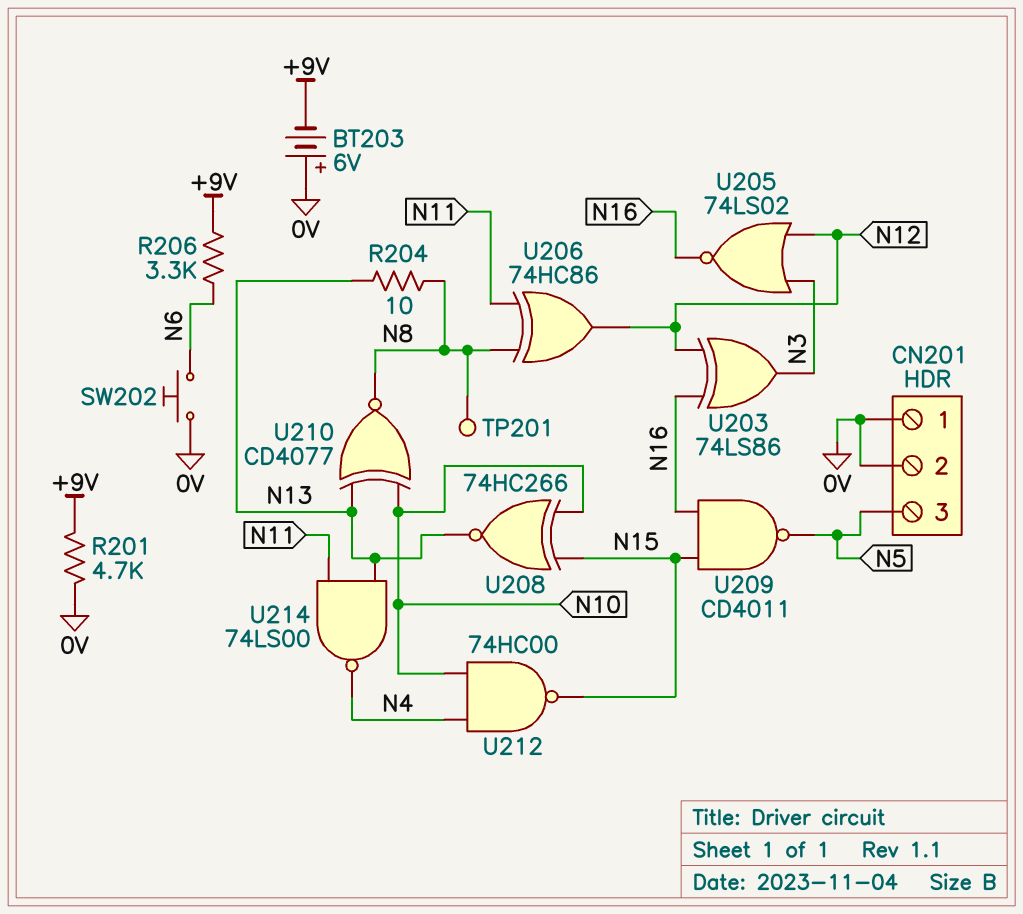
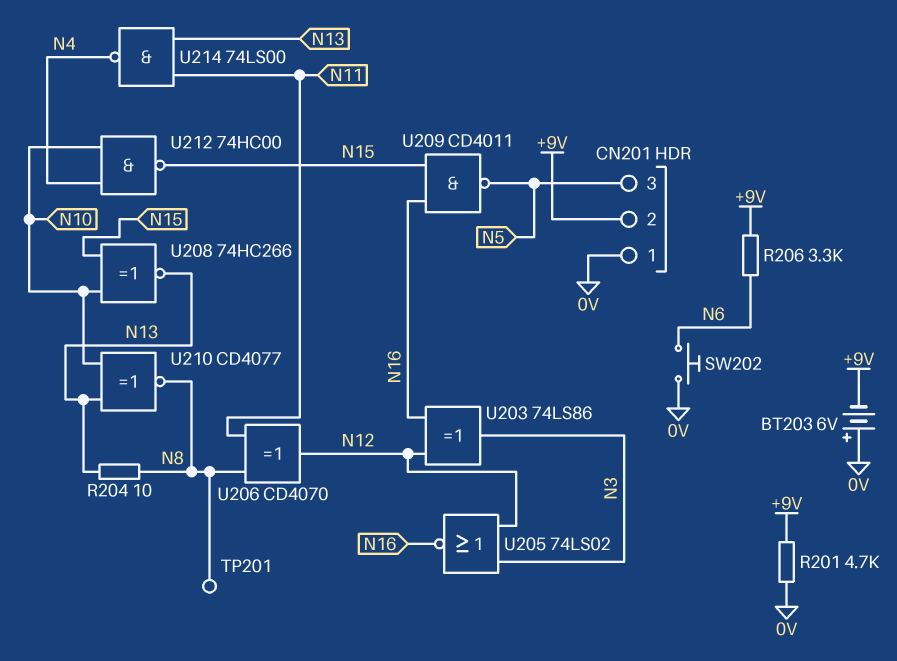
CN201 pin 2: 0V -> +9V
U206: XOR 74HC86 (in N8, in N11, out N12) -> XOR CD4070 (in N8, in N11, out N12)

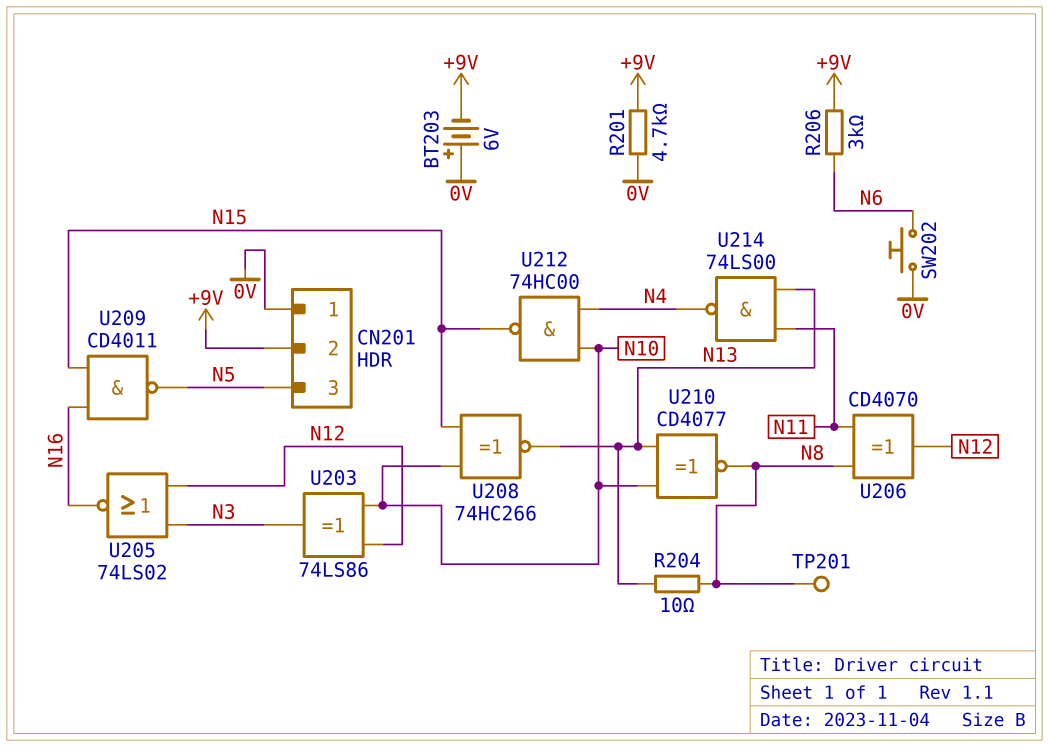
R206: 3.3k (+9V, N6) -> 3k (+9V, N6)
U203: XOR 74LS86 (in N12, in N16, out N3) -> XOR 74LS86 (in N10, in N12, out N3)

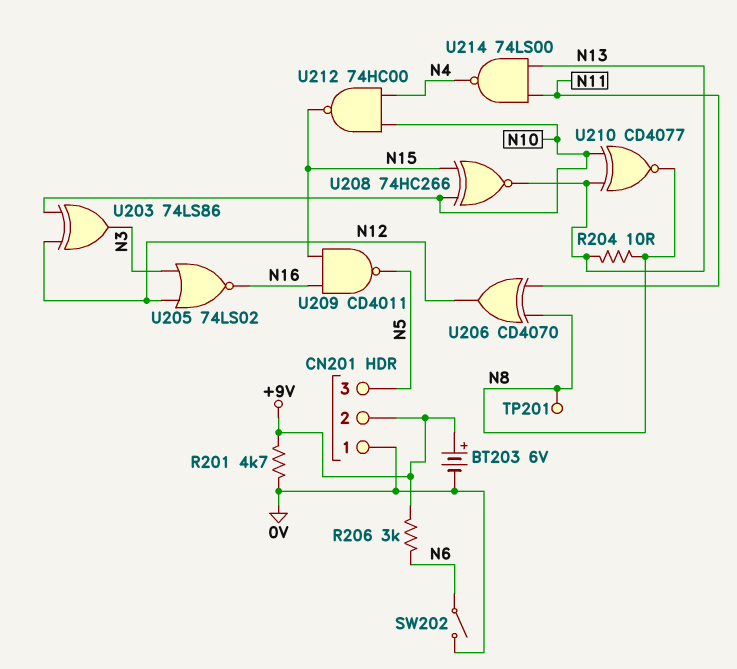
BT203: 6V (plus 0V, minus +9V) -> 6V (plus +9V, minus 0V)
SW202: button (0V, N6) -> switch (0V, N6)

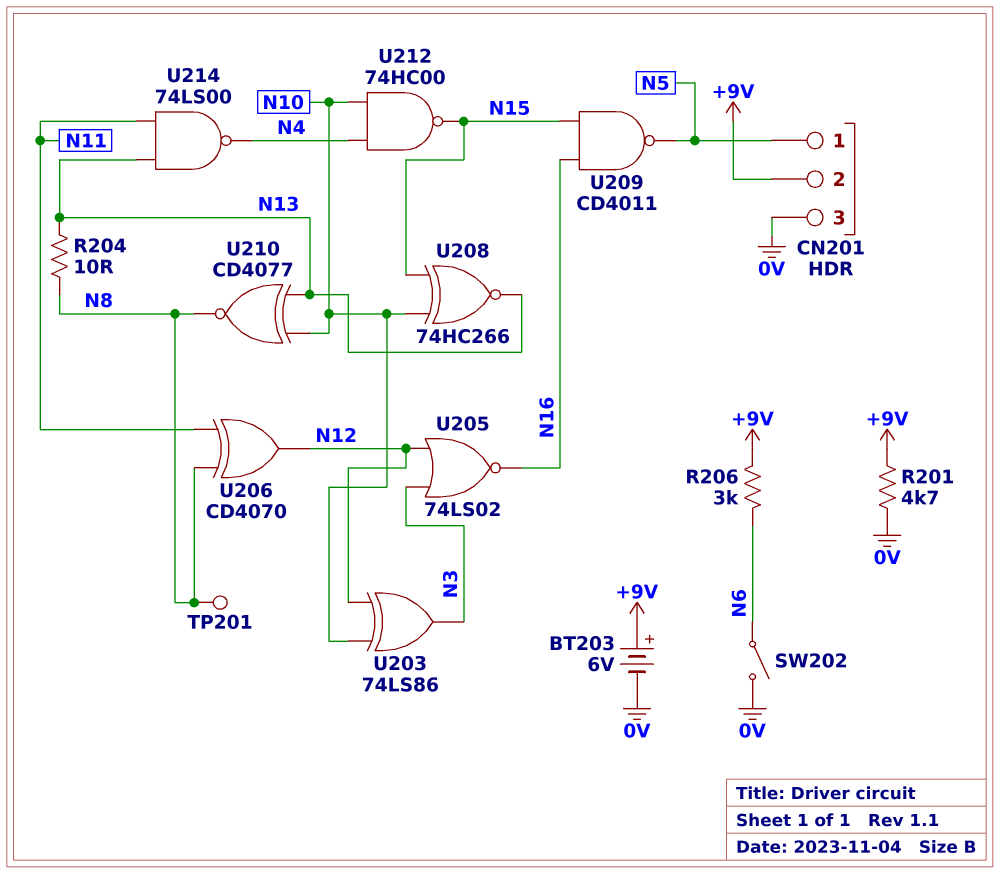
CN201 pin 1: 0V -> N5
CN201 pin 3: N5 -> 0V

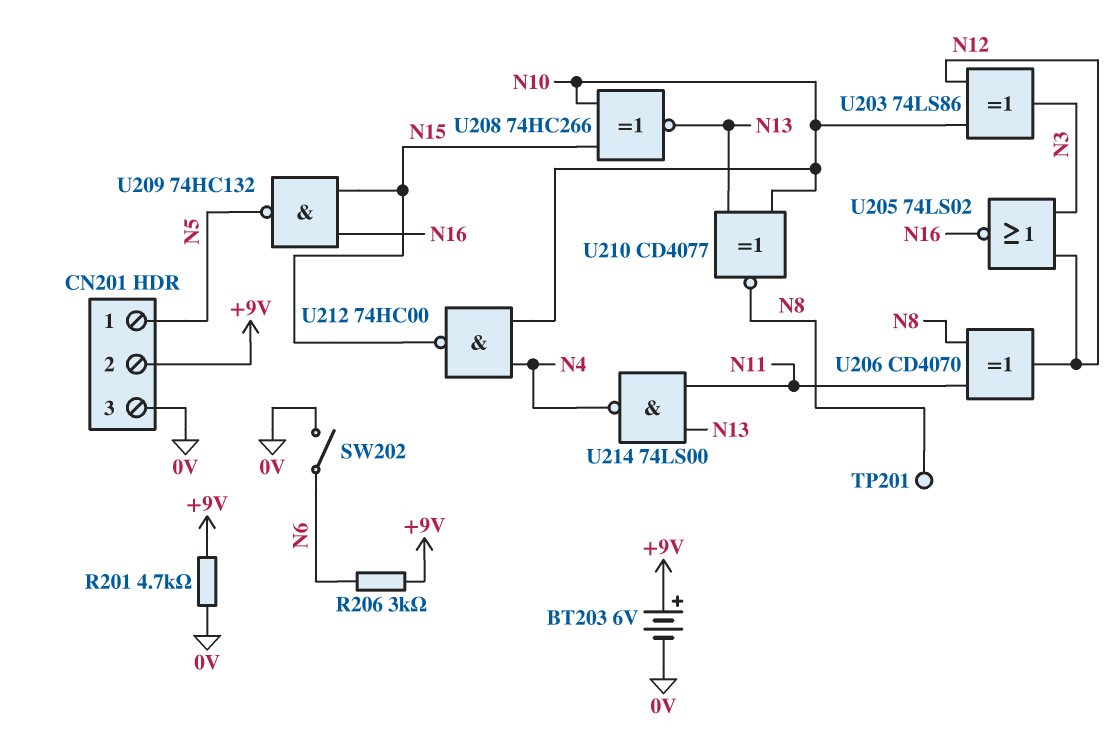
R204: 10 (N8, N13) -> none
U209: NAND CD4011 (in N15, in N16, out N5) -> NAND 74HC132 (in N15, in N16, out N5)

